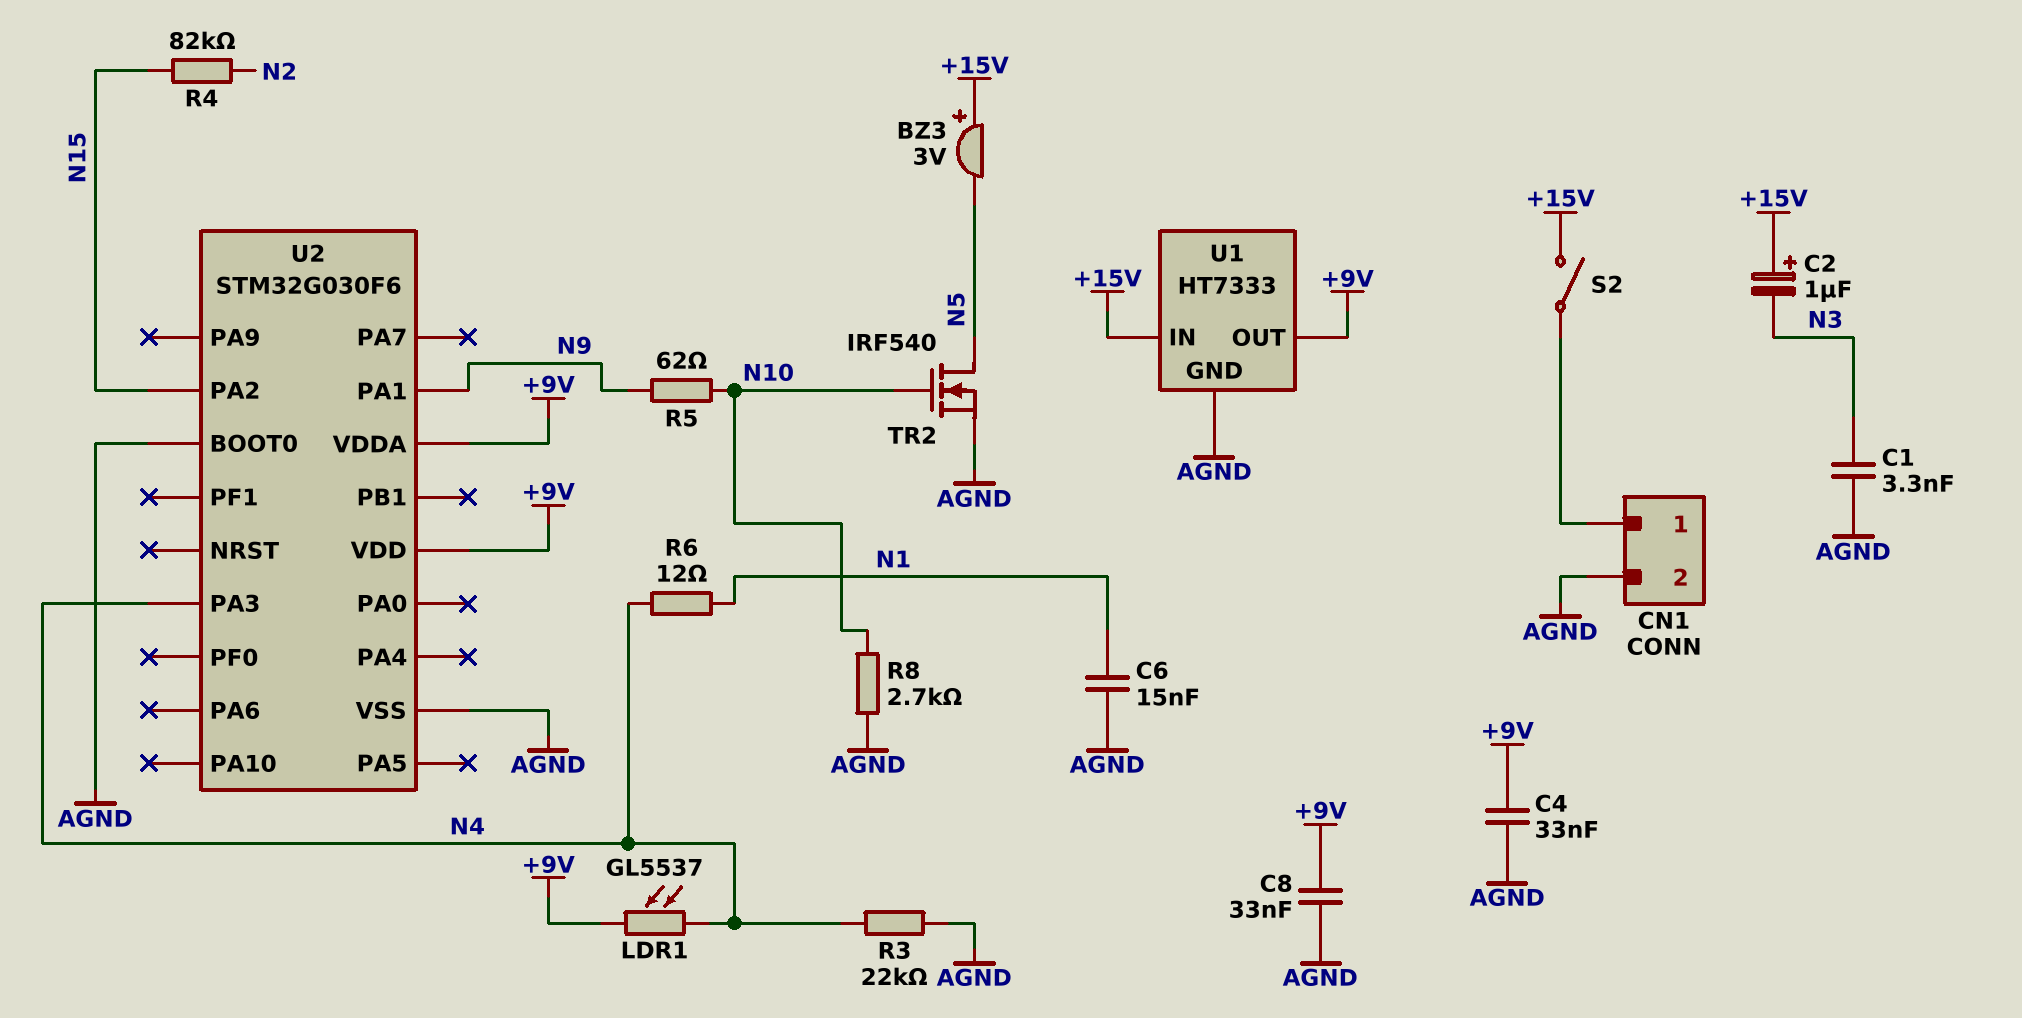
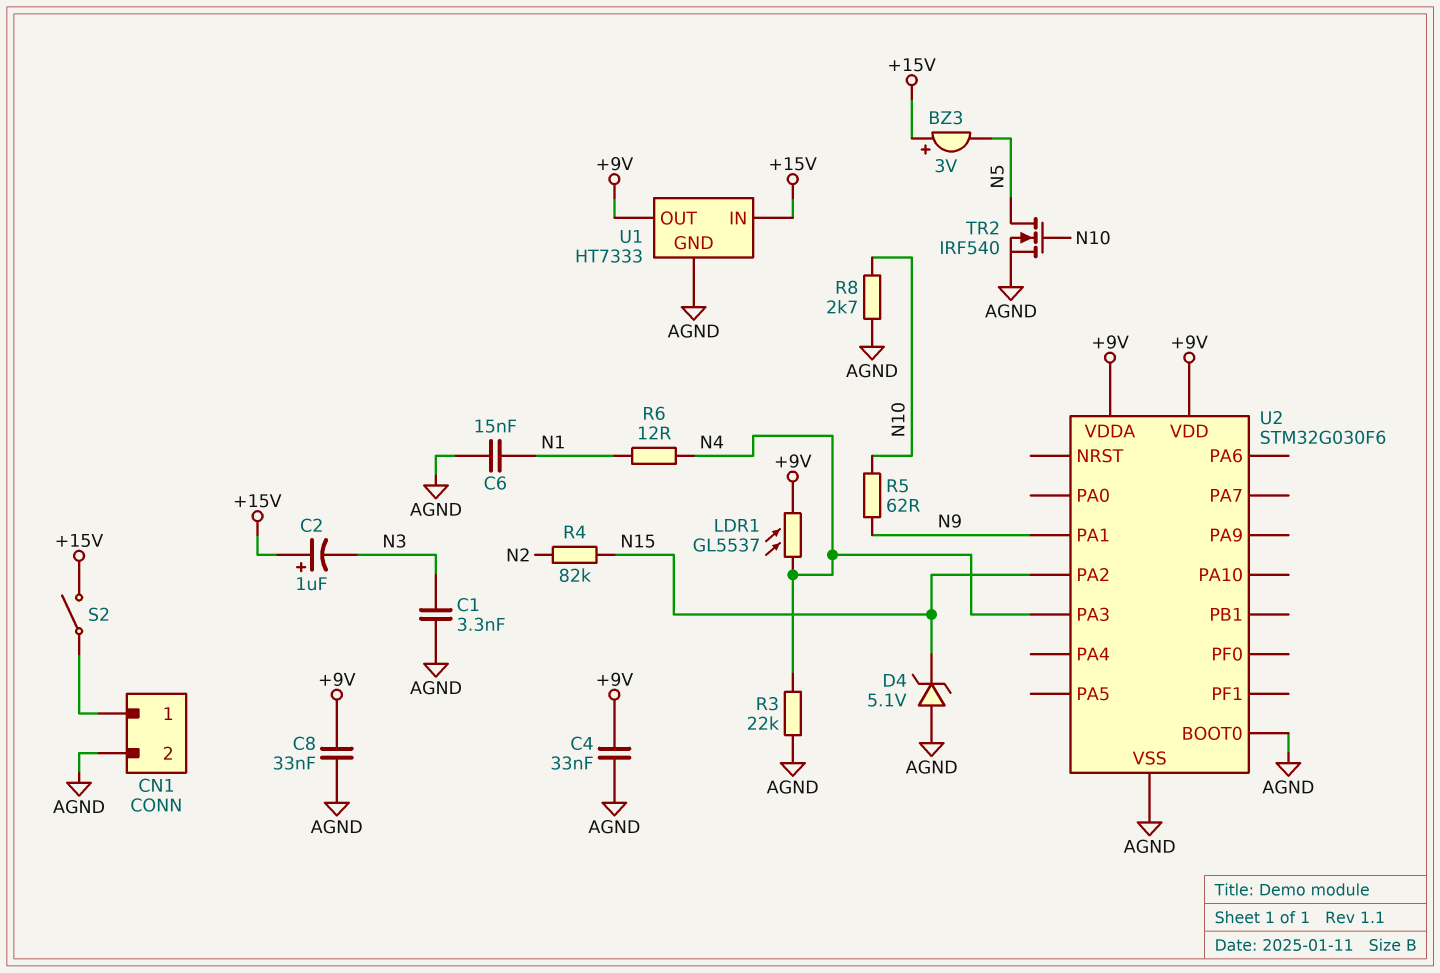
D4: none -> zener 5.1V (A AGND, K N15)

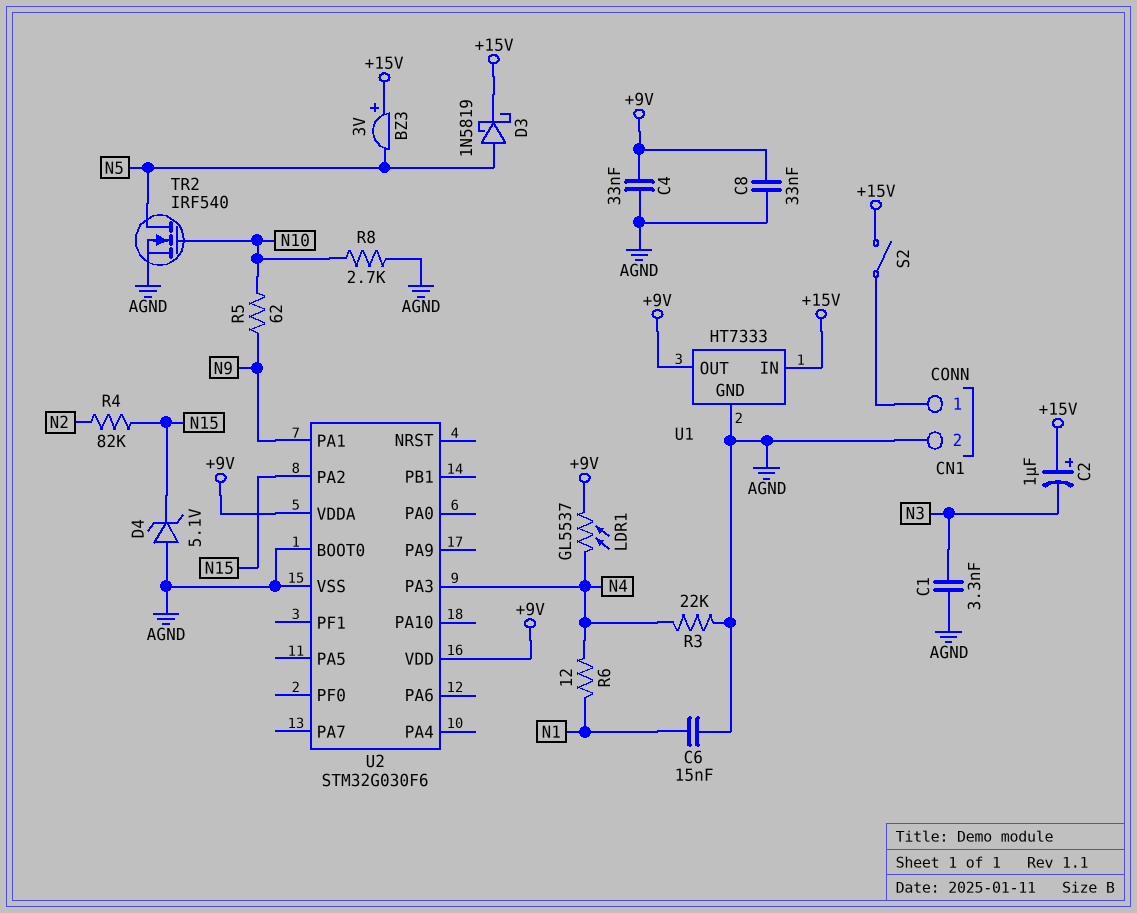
D3: none -> schottky 1N5819 (A N5, K +15V)

